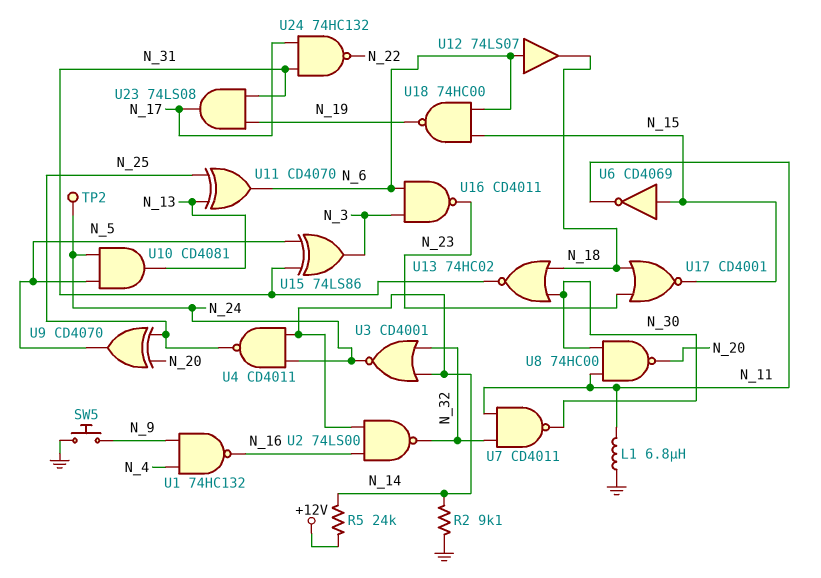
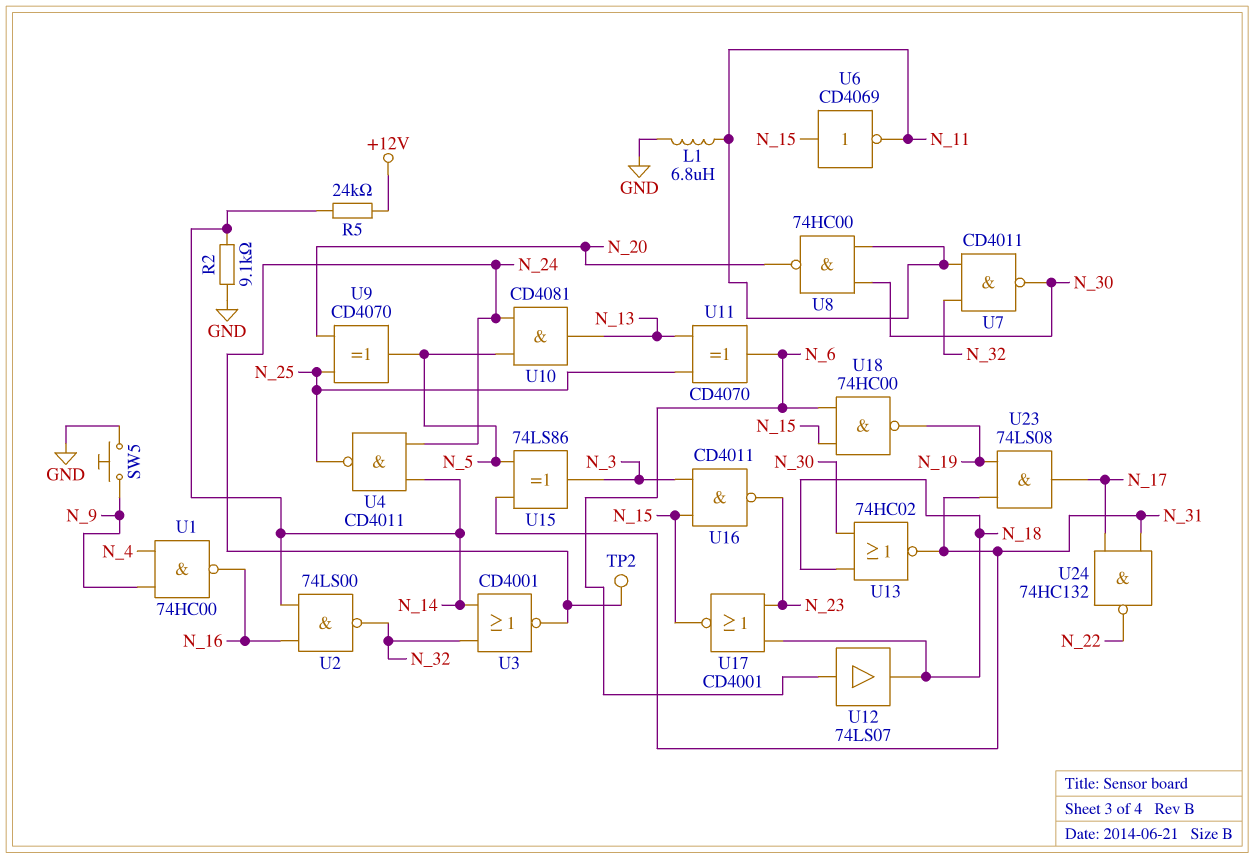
U1: NAND 74HC132 (in N_4, in N_9, out N_16) -> NAND 74HC00 (in N_4, in N_9, out N_16)
U16: NAND CD4011 (in N_3, in N_6, out N_23) -> NAND CD4011 (in N_3, in N_15, out N_23)

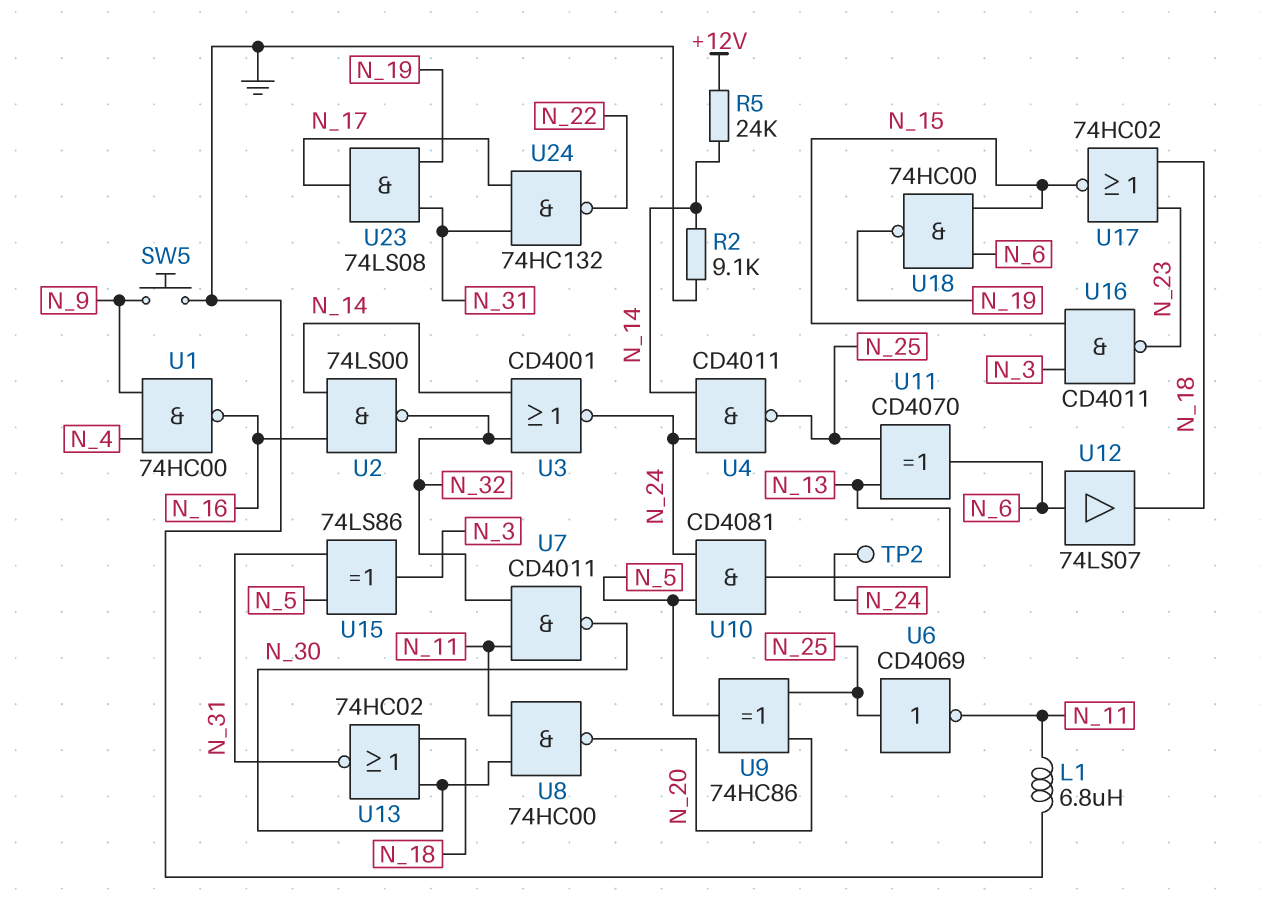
U6: NOT CD4069 (in N_15, out N_11) -> NOT CD4069 (in N_25, out N_11)
U9: XOR CD4070 (in N_20, in N_25, out N_5) -> XOR 74HC86 (in N_20, in N_25, out N_5)
U17: NOR CD4001 (in N_18, in N_23, out N_15) -> NOR 74HC02 (in N_18, in N_23, out N_15)

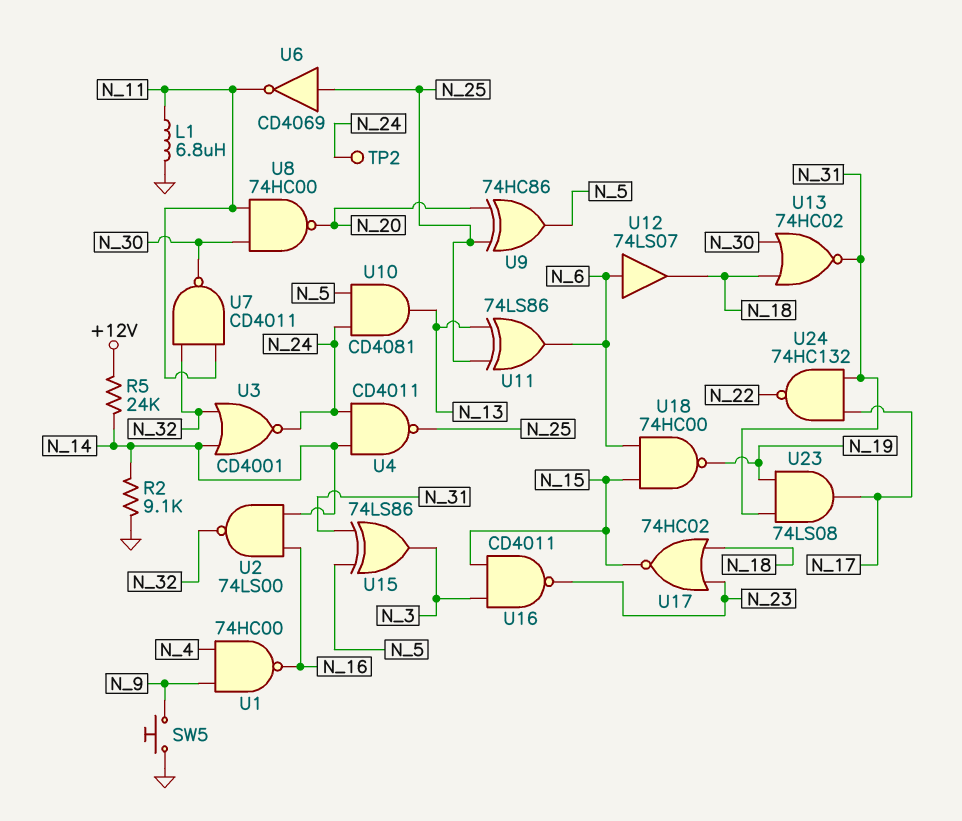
U11: XOR CD4070 (in N_13, in N_25, out N_6) -> XOR 74LS86 (in N_13, in N_25, out N_6)

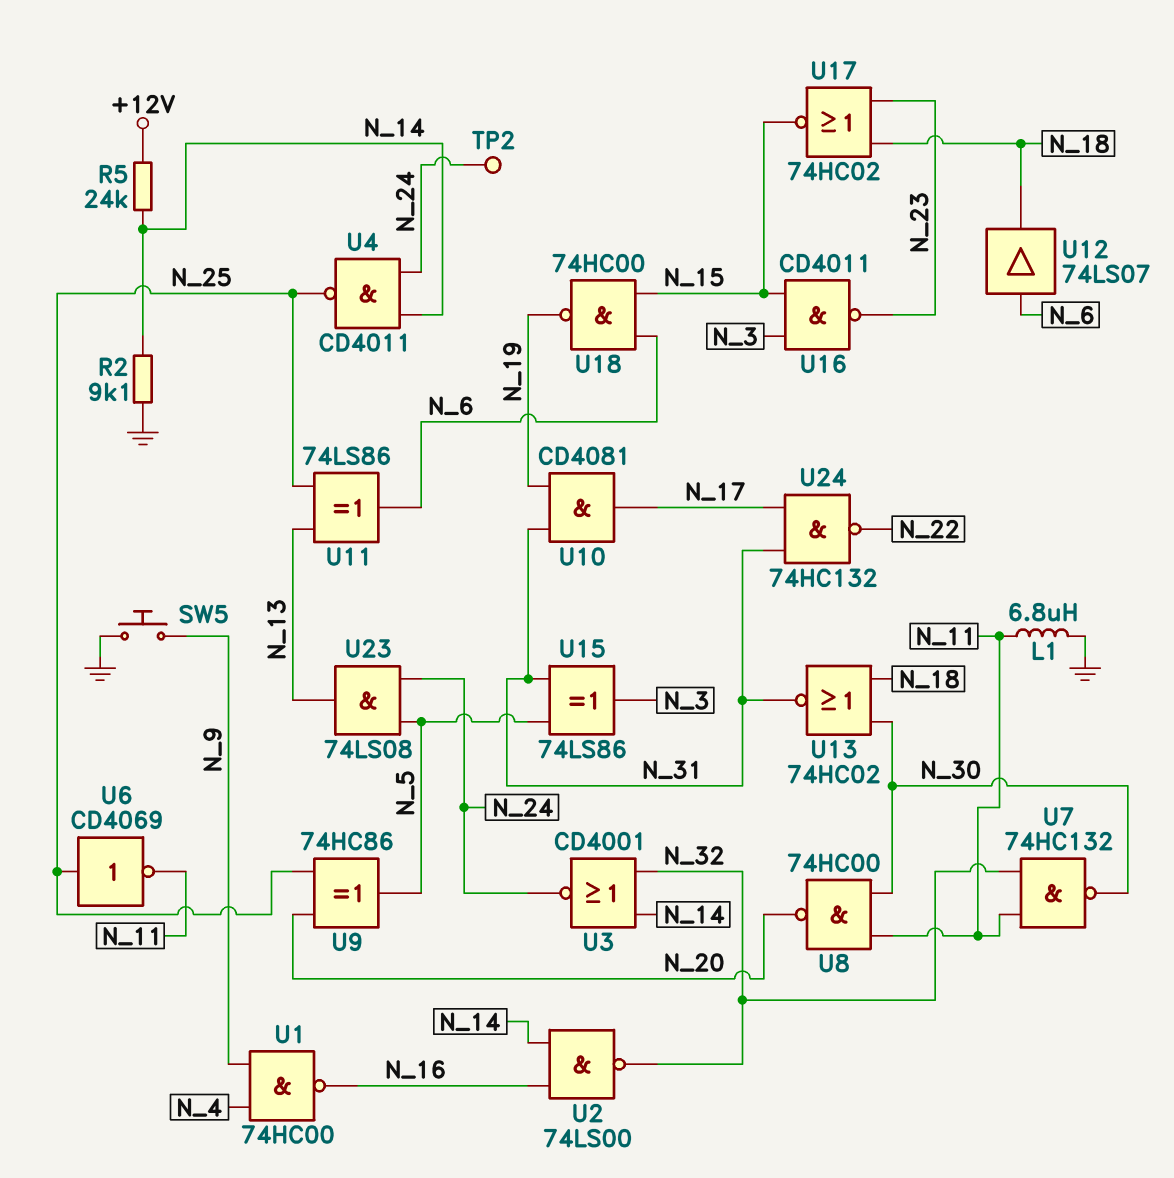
U7: NAND CD4011 (in N_11, in N_32, out N_30) -> NAND 74HC132 (in N_11, in N_32, out N_30)
U10: AND CD4081 (in N_5, in N_24, out N_13) -> AND CD4081 (in N_19, in N_31, out N_17)
U23: AND 74LS08 (in N_19, in N_31, out N_17) -> AND 74LS08 (in N_5, in N_24, out N_13)

